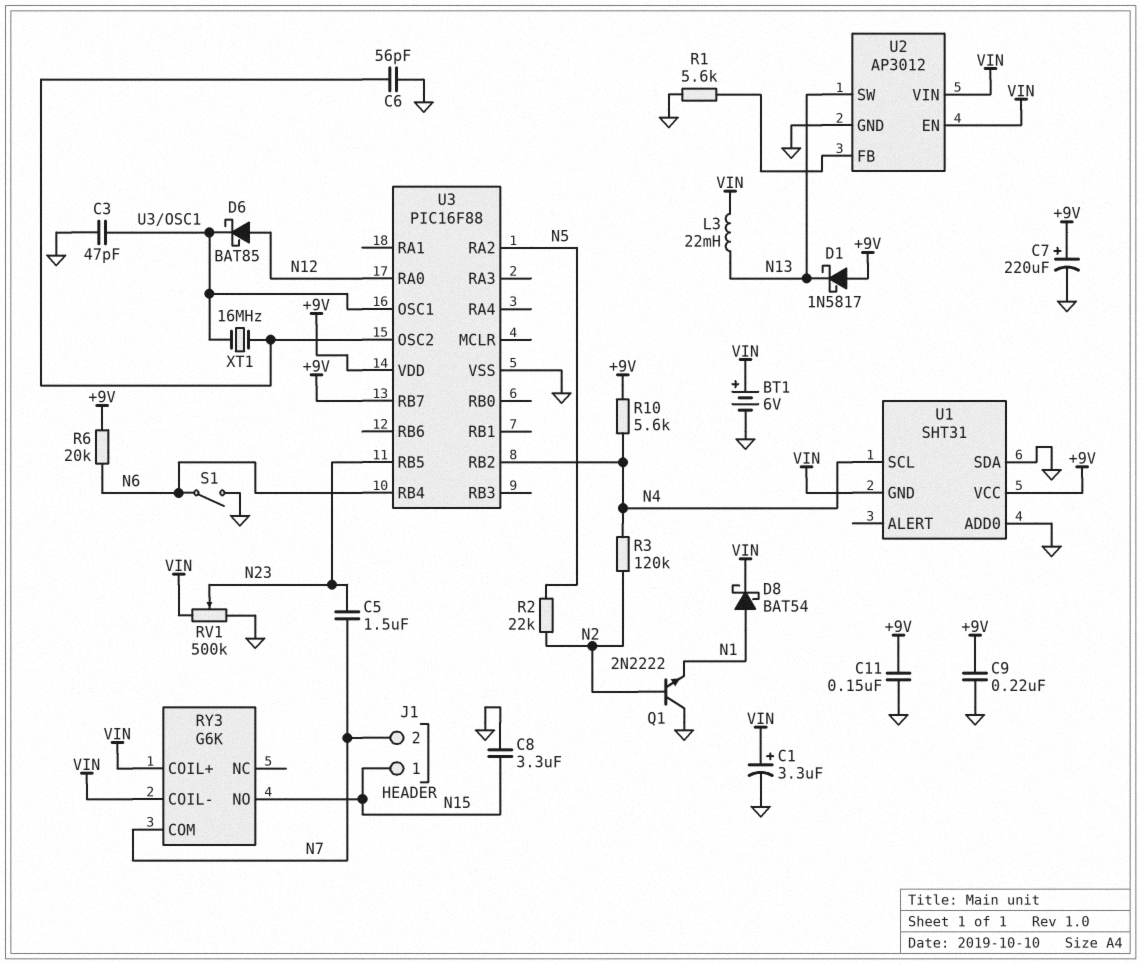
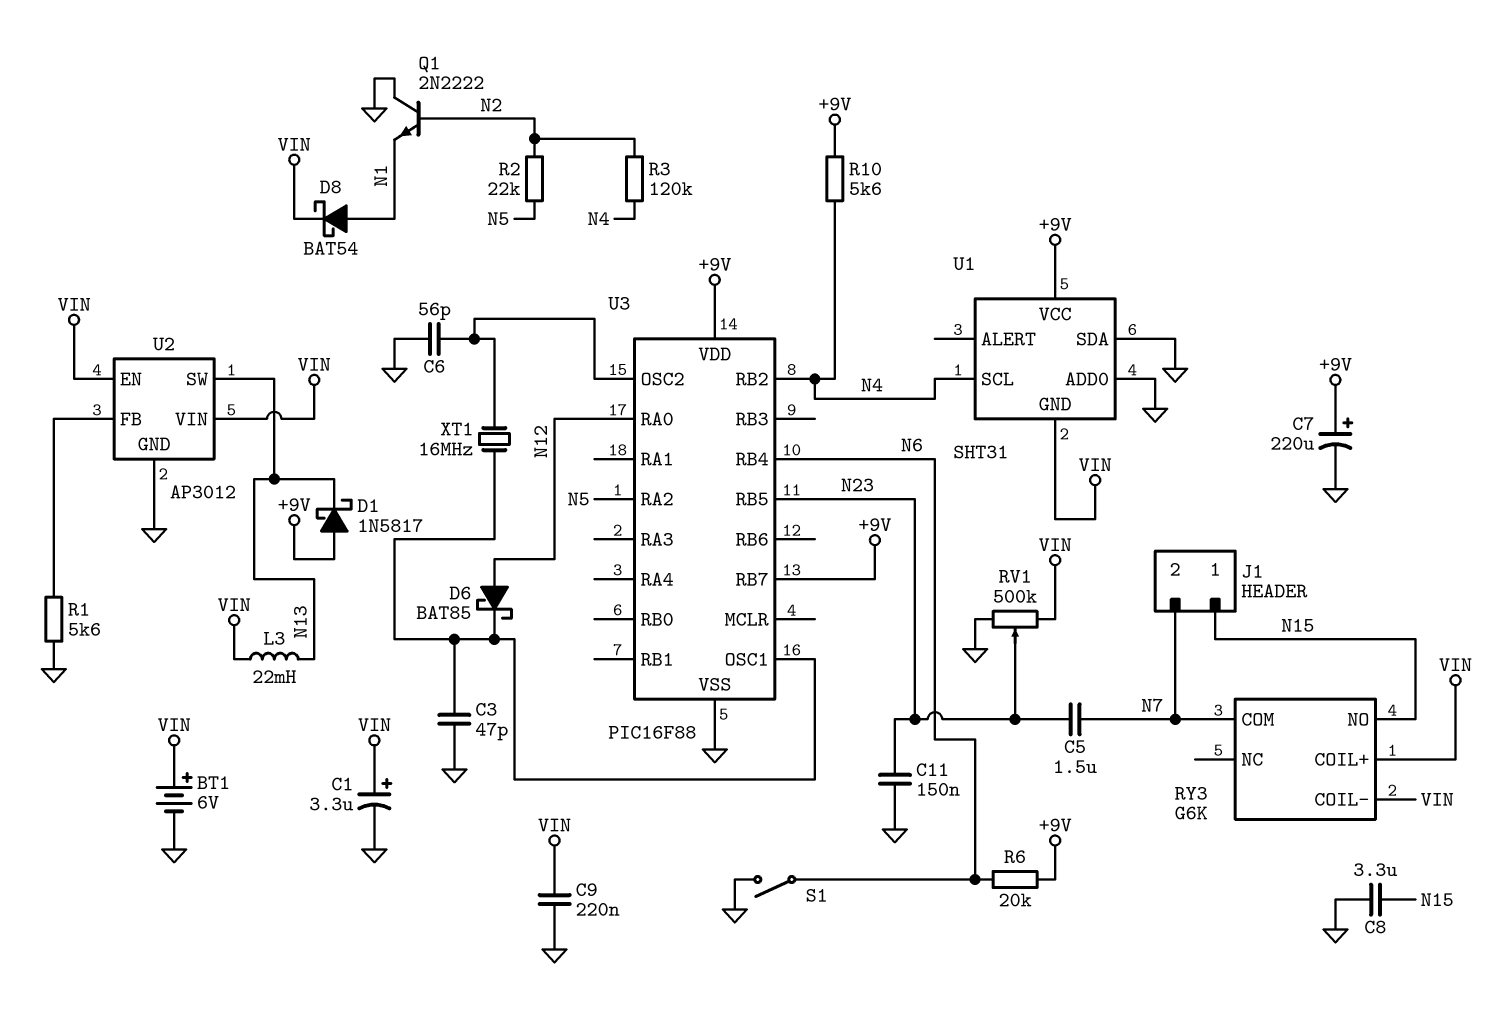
C9: 220nF (+9V, GND) -> 220nF (GND, VIN)
C11: 150nF (+9V, GND) -> 150nF (GND, N23)

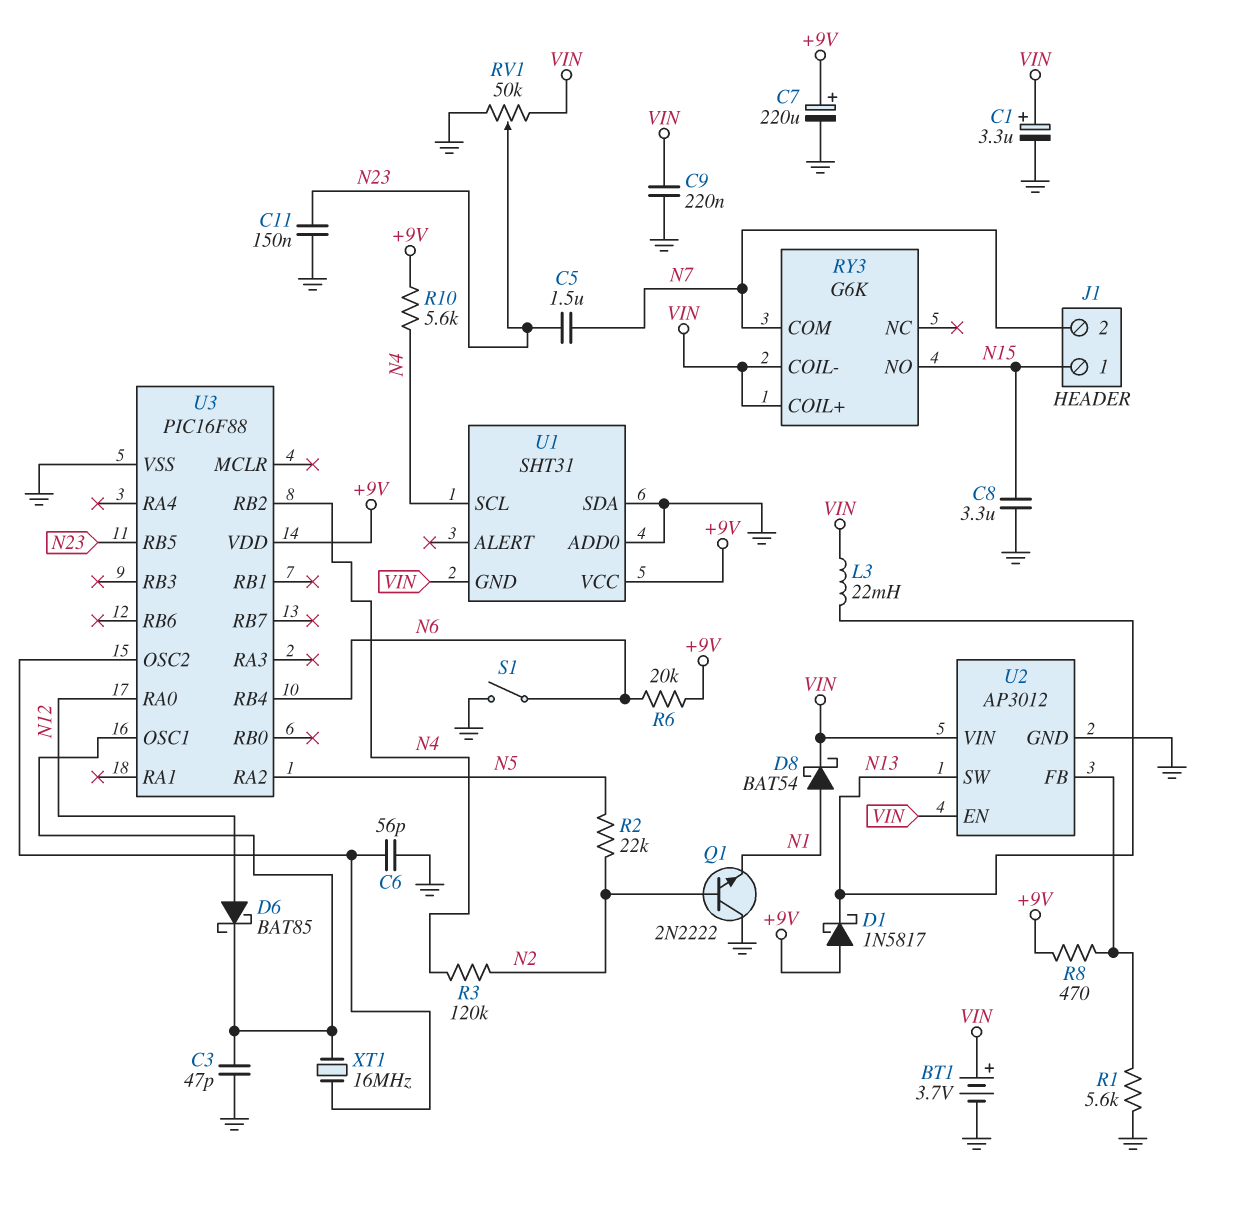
BT1: 6V (plus VIN, minus GND) -> 3.7V (plus VIN, minus GND)
R8: none -> 470 (+9V, U2/FB)
RV1: 500k (GND, VIN, wiper N23) -> 50k (GND, VIN, wiper N23)
U3 pin RB7: +9V -> none

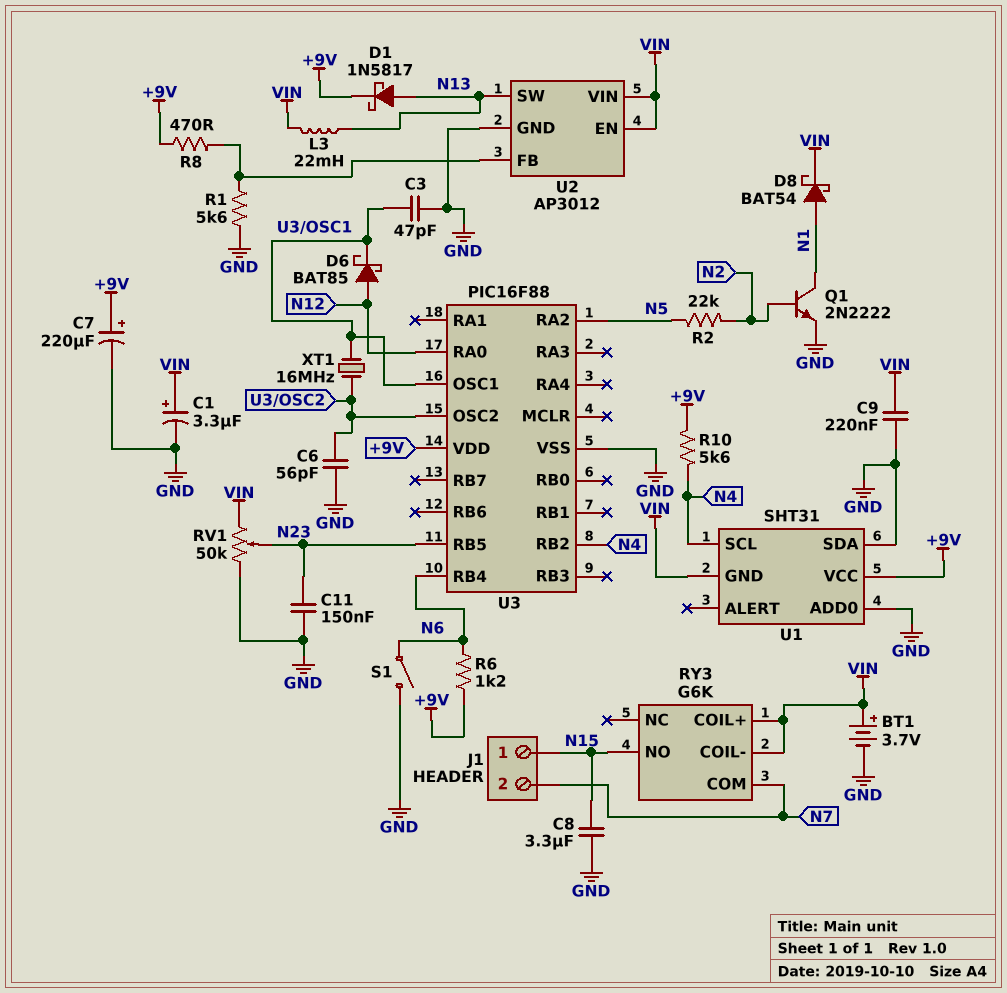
C5: 1.5uF (N7, N23) -> none
D1: schottky 1N5817 (A +9V, K N13) -> schottky 1N5817 (A N13, K +9V)
Q1: NPN 2N2222 (B N2, C GND, E N1) -> NPN 2N2222 (B N2, C N1, E GND)
R3: 120k (N2, N4) -> none
R6: 20k (+9V, N6) -> 1.2k (+9V, N6)

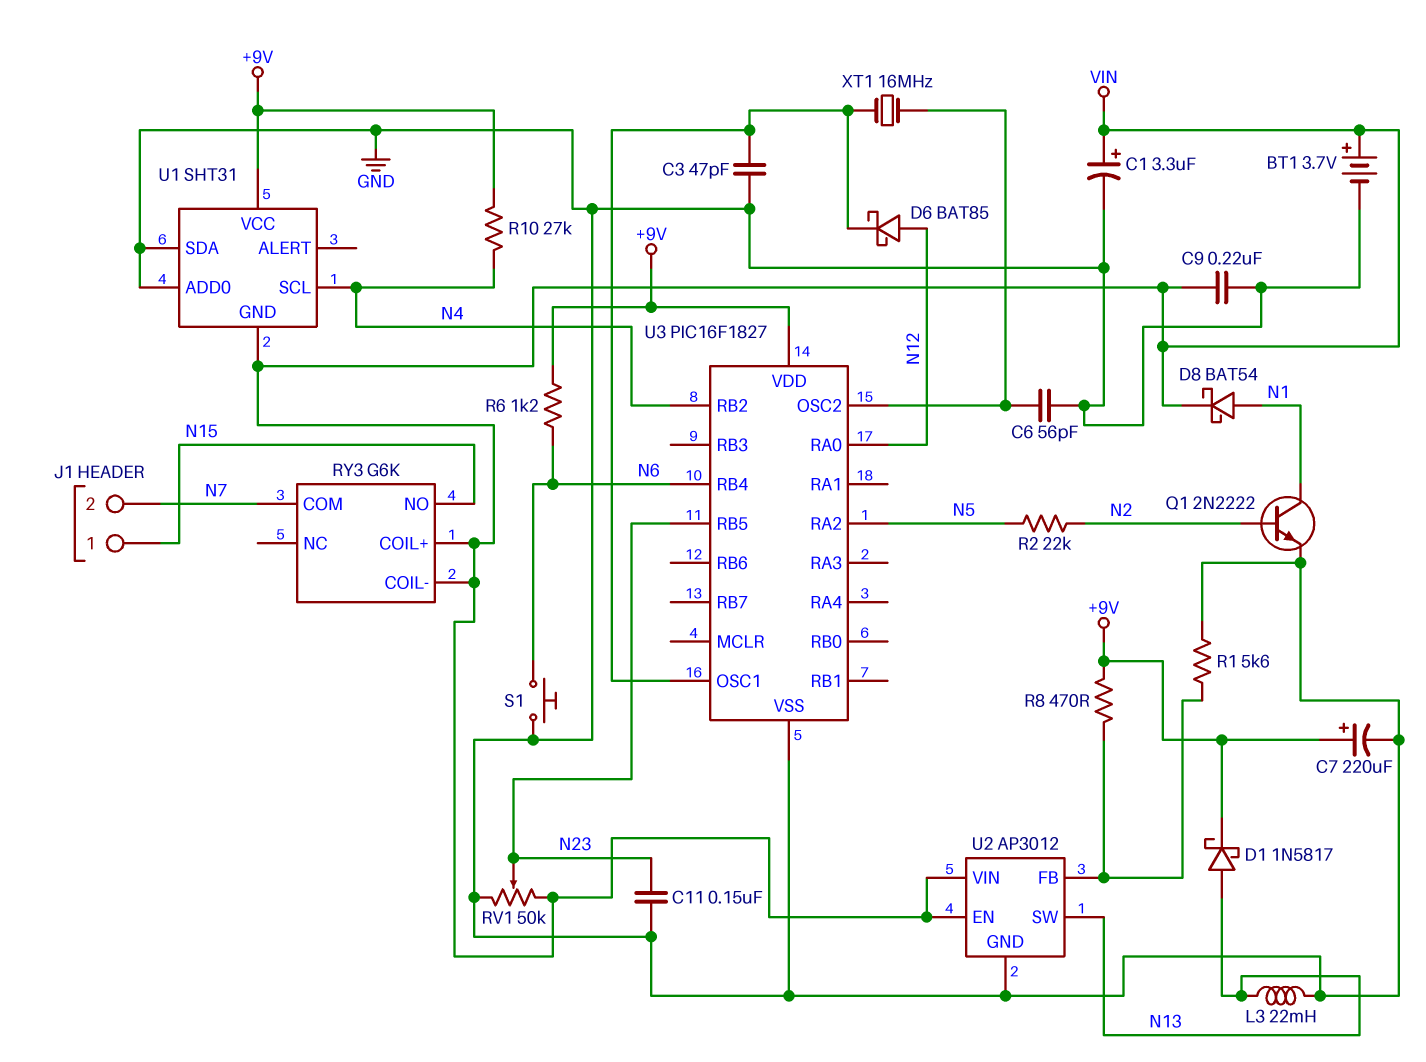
C8: 3.3uF (GND, N15) -> none
L3: 22mH (N13, VIN) -> 22mH (GND, N13)
R10: 5.6k (+9V, N4) -> 27k (+9V, N4)
S1: switch (GND, N6) -> button (GND, N6)
U3: PIC16F88 -> PIC16F1827

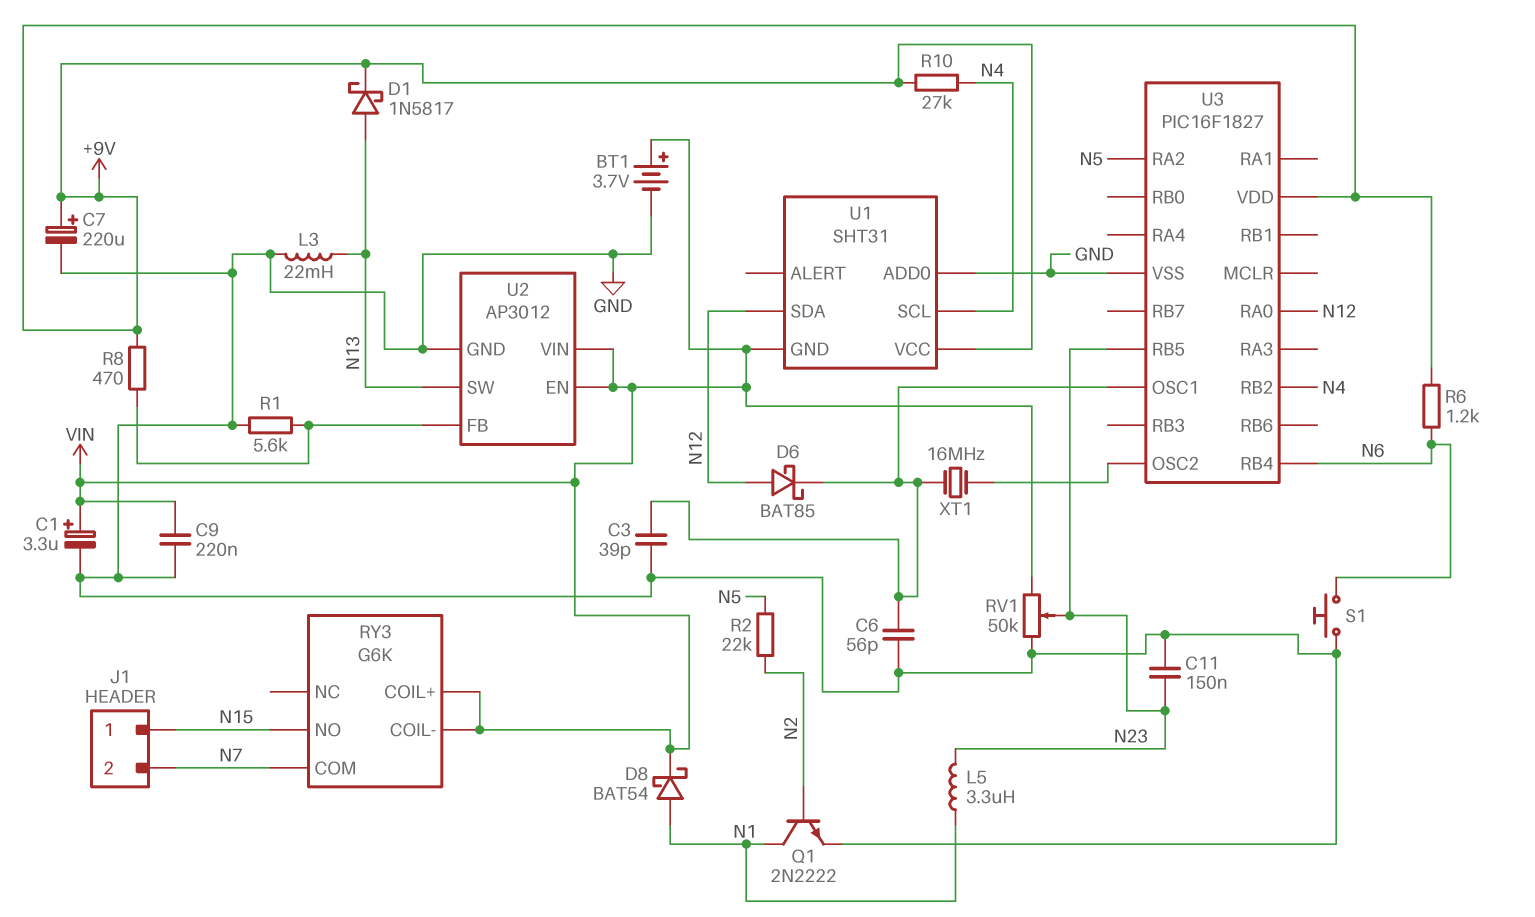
C3: 47pF (GND, U3/OSC1) -> 39pF (GND, U3/OSC1)
C6: 56pF (GND, U3/OSC2) -> 56pF (GND, U3/OSC1)
L5: none -> 3.3uH (N1, N23)
U1 pin SDA: GND -> N12

